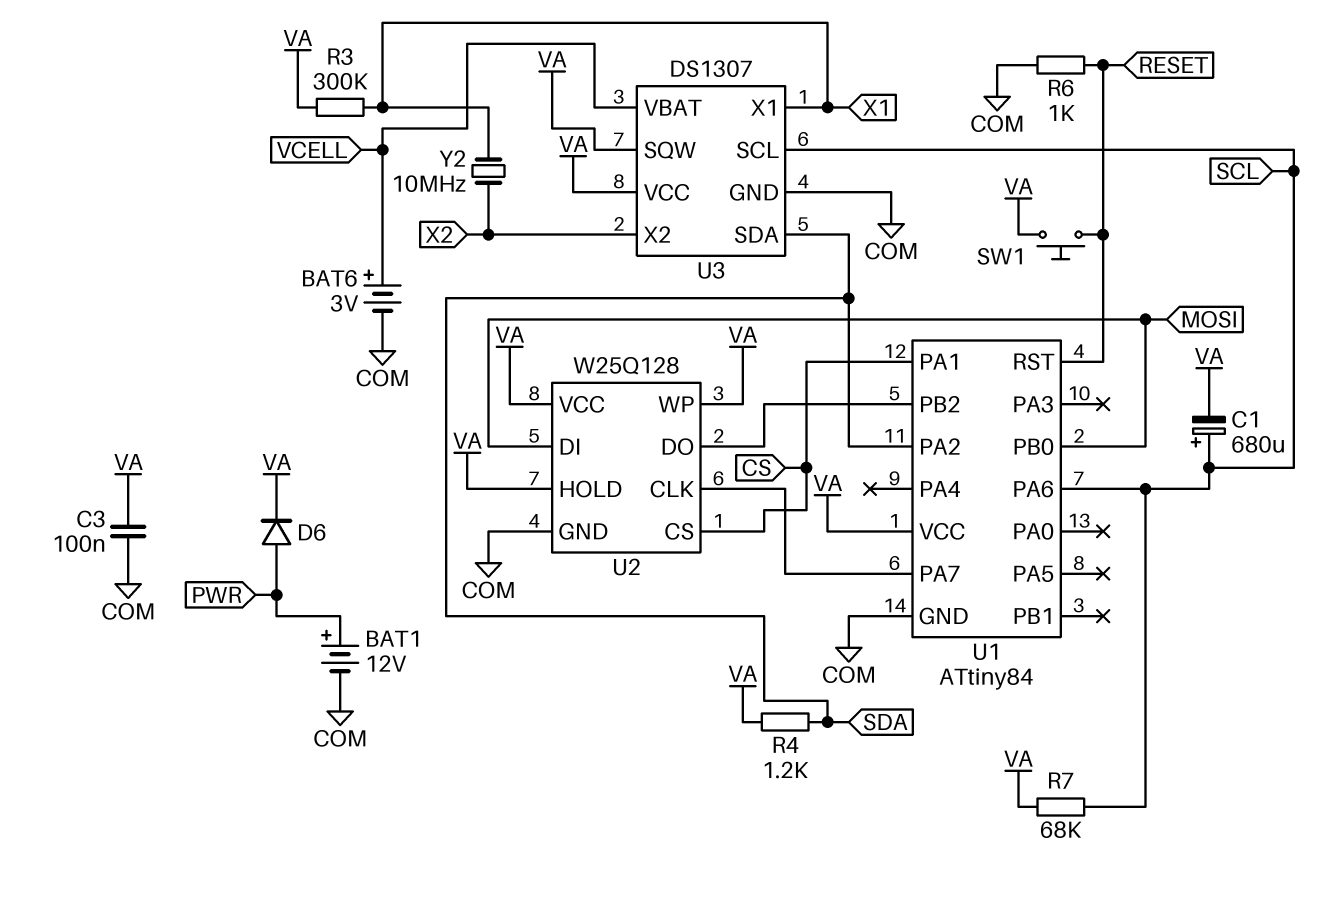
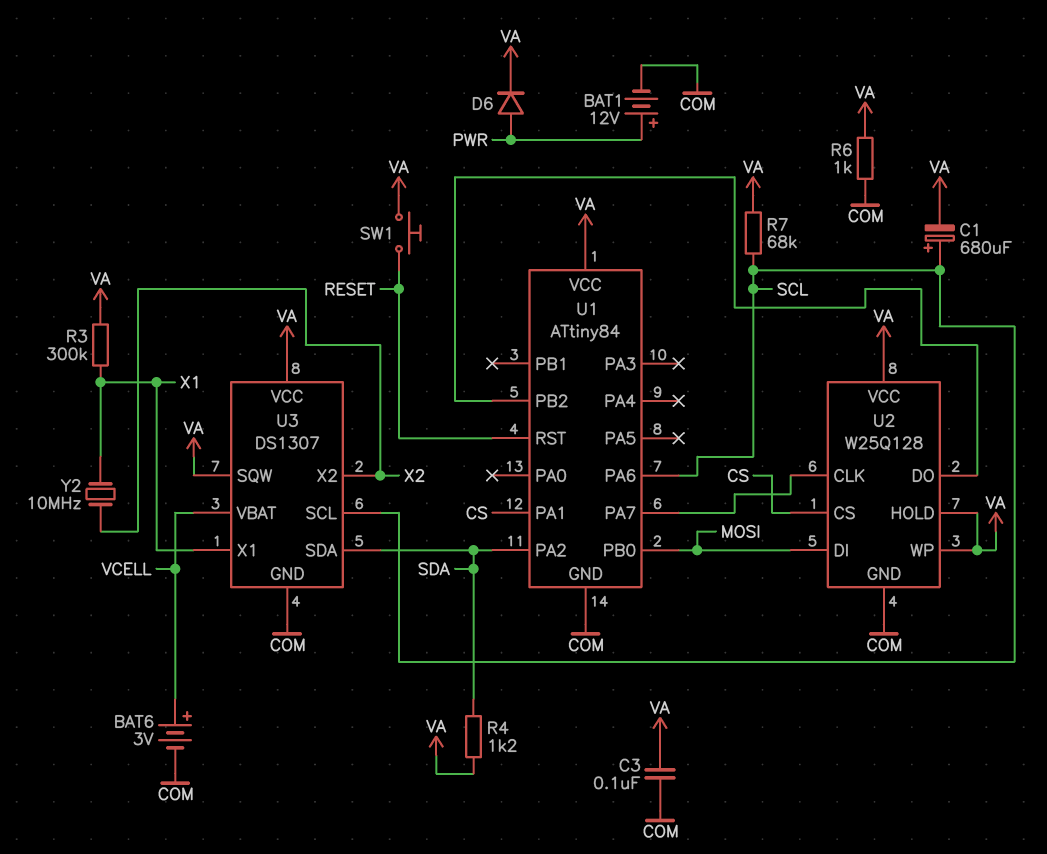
R6: 1k (COM, RESET) -> 1k (COM, VA)

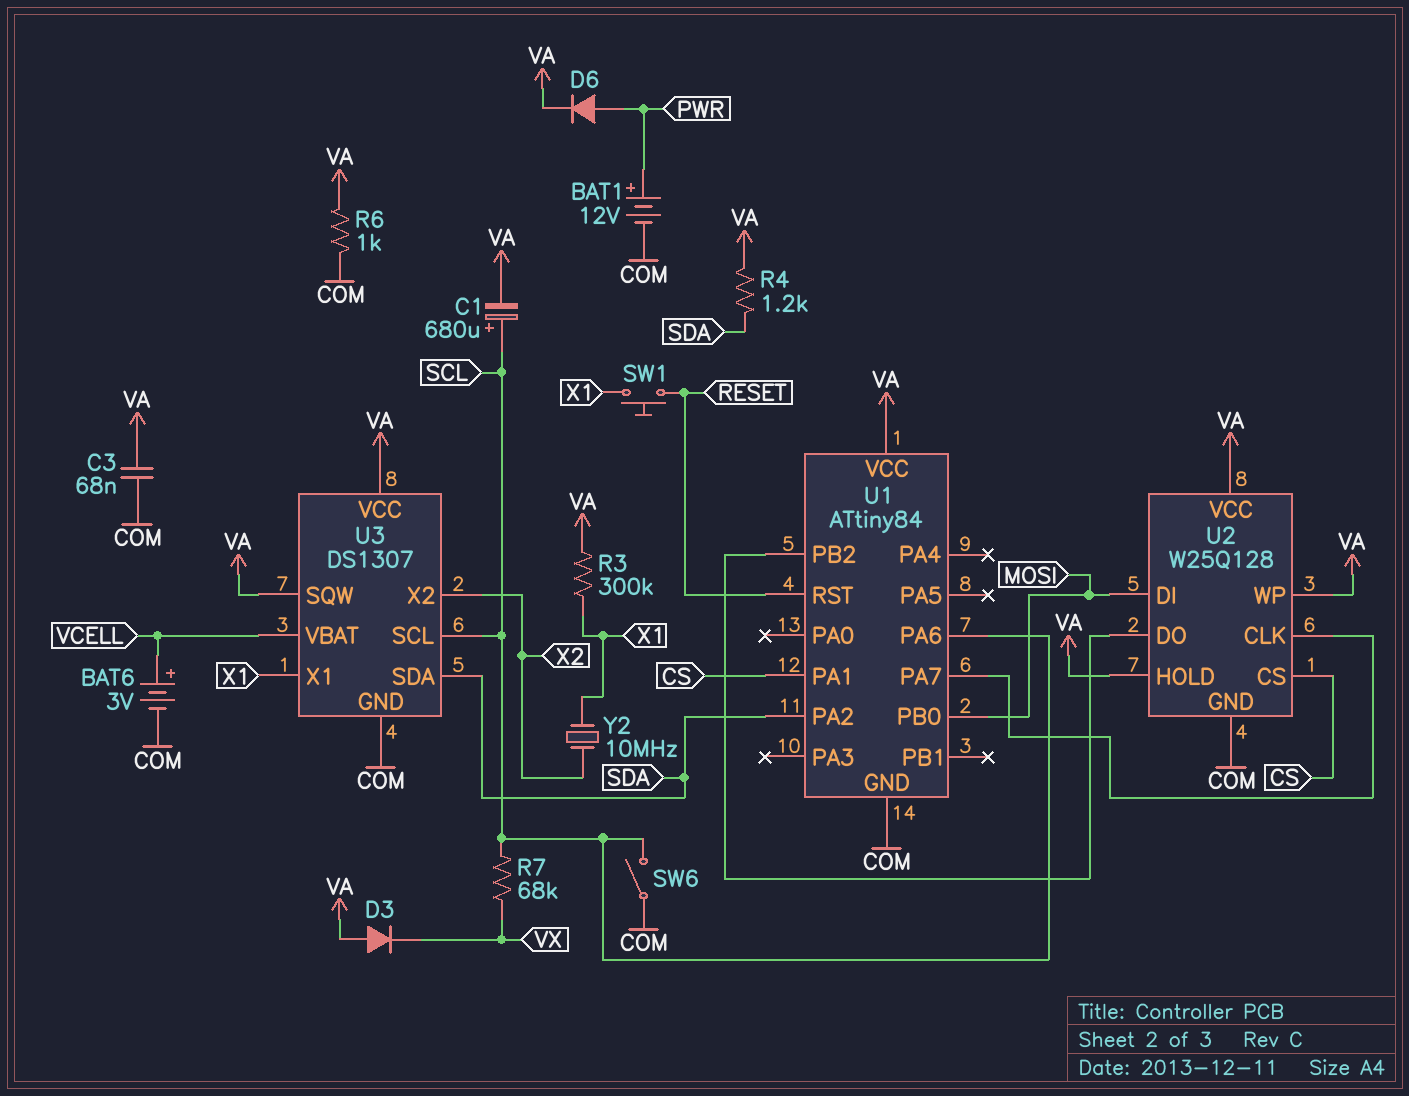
C3: 100nF (COM, VA) -> 68nF (COM, VA)
D3: none -> diode (A VA, K VX)
R7: 68k (SCL, VA) -> 68k (SCL, VX)
SW1: button (RESET, VA) -> button (RESET, X1)
SW6: none -> switch (COM, SCL)

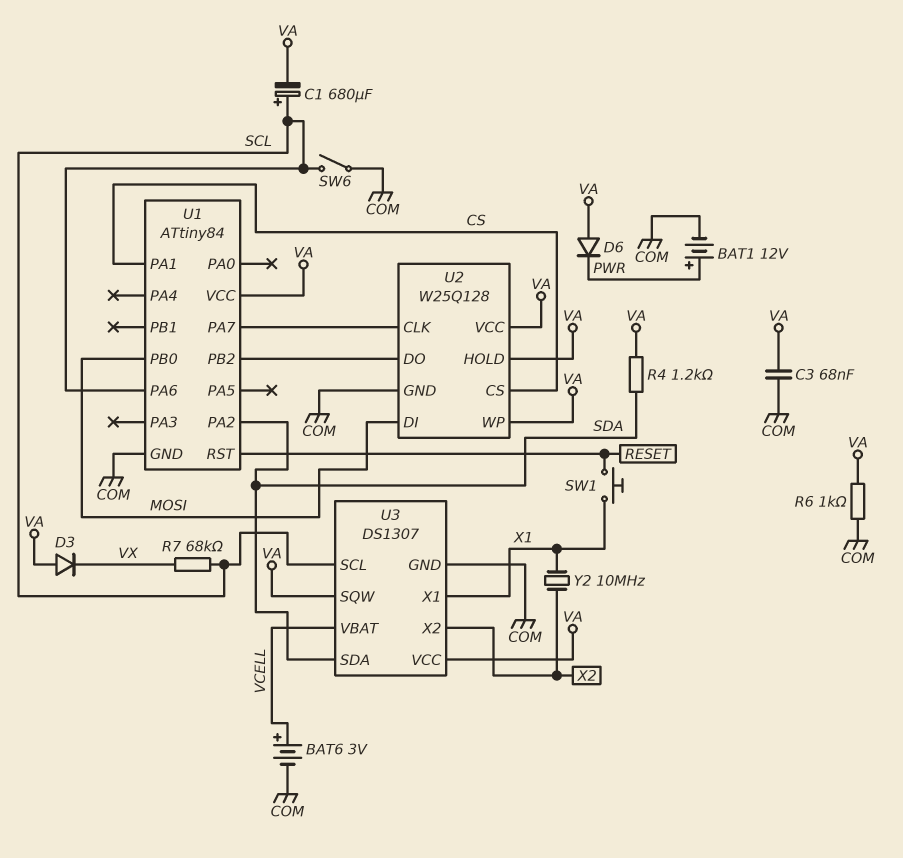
D6: diode (A PWR, K VA) -> diode (A VA, K PWR)
R3: 300k (VA, X1) -> none

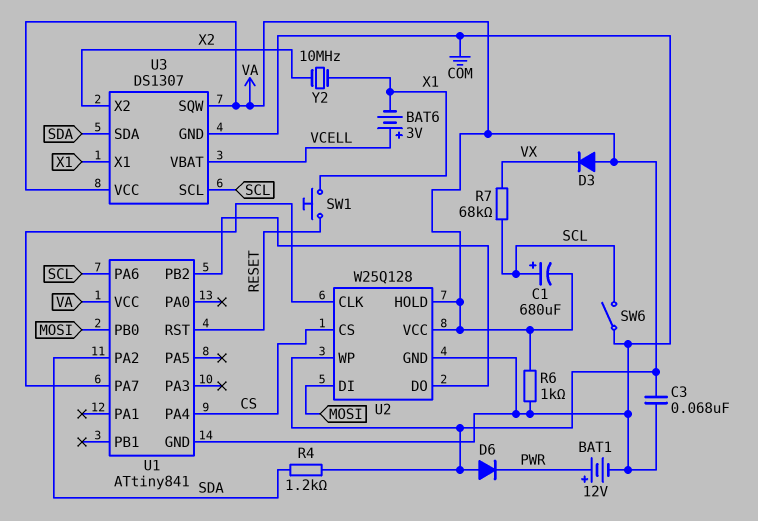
BAT6: 3V (plus VCELL, minus COM) -> 3V (plus VCELL, minus X1)
U1: ATtiny84 -> ATtiny841
U1 pin PA1: CS -> none
U1 pin PA4: none -> CS

